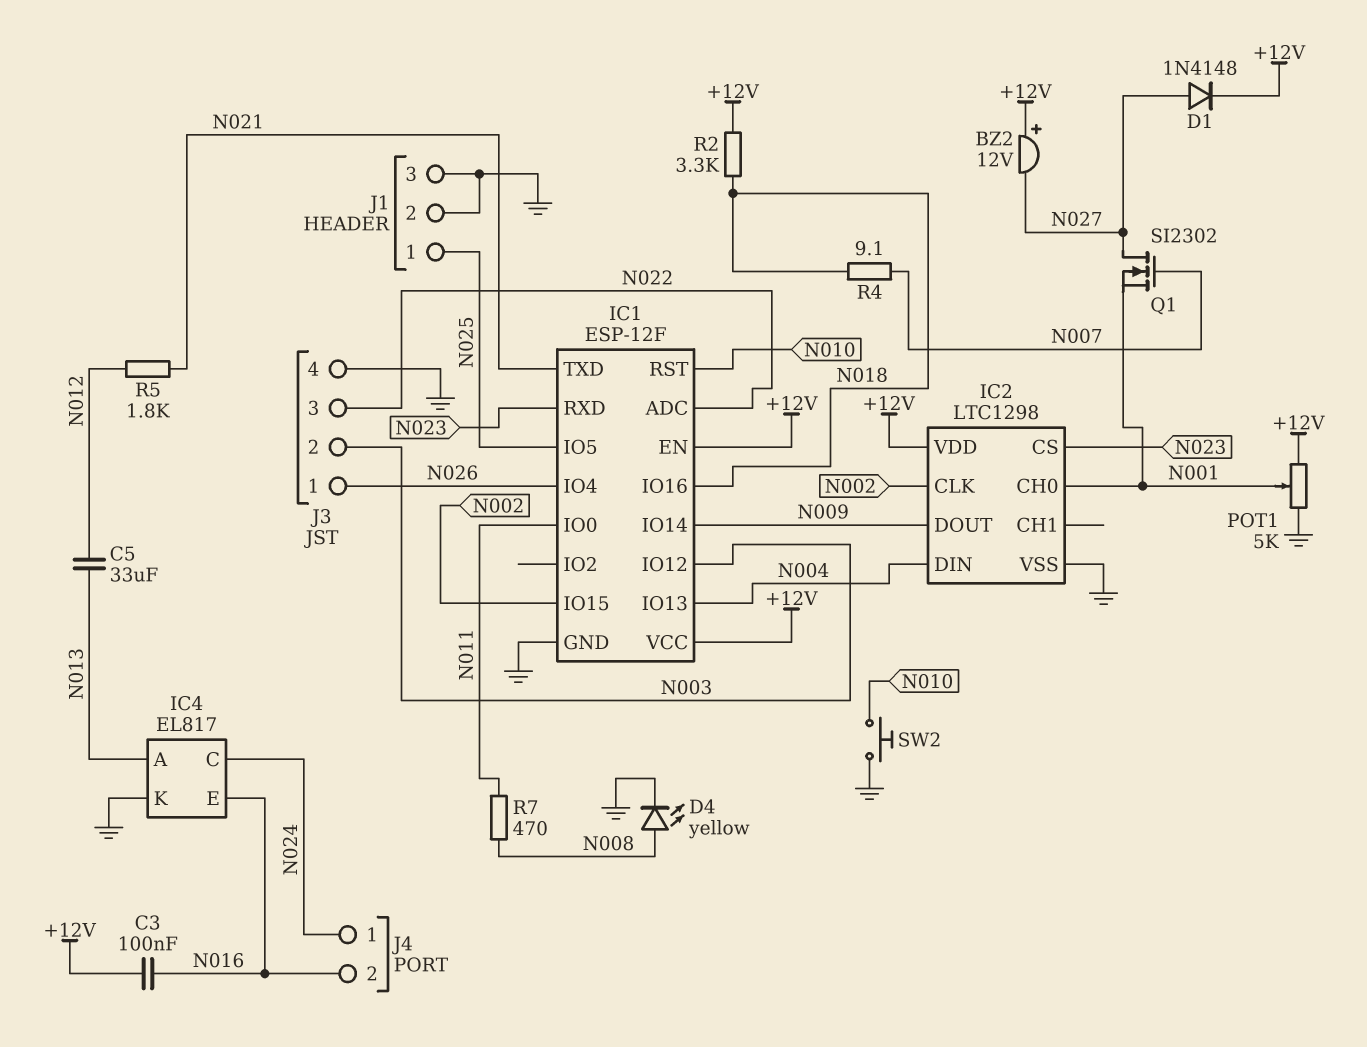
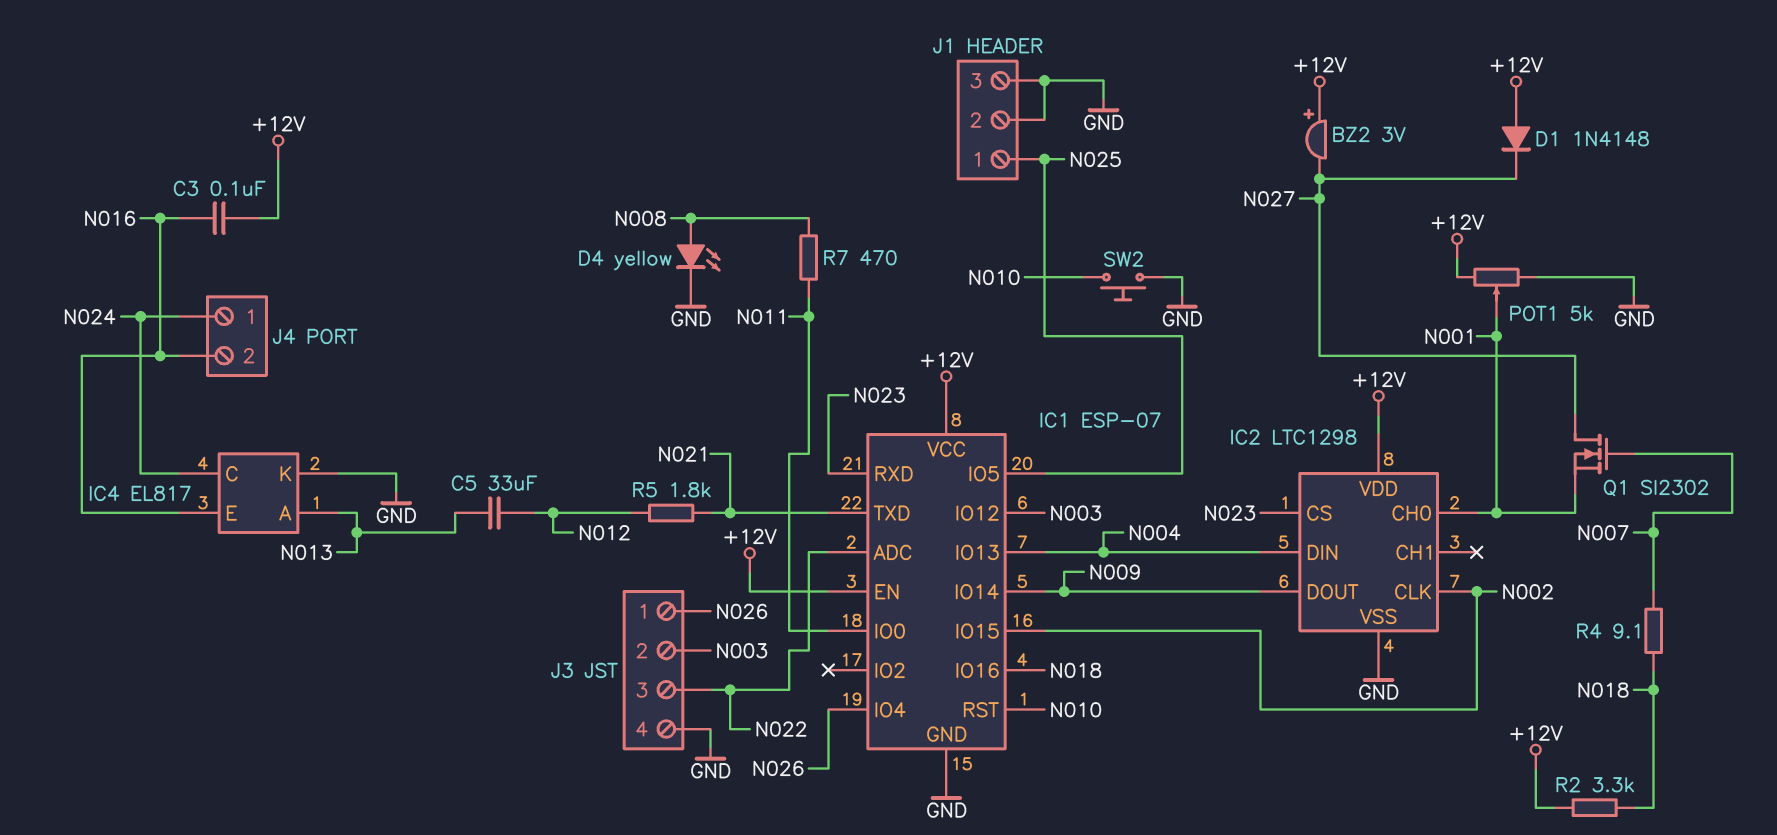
BZ2: buzzer 12V (plus +12V, minus N027) -> buzzer 3V (plus +12V, minus N027)
D1: diode 1N4148 (A N027, K +12V) -> diode 1N4148 (A +12V, K N027)
IC1: ESP-12F -> ESP-07

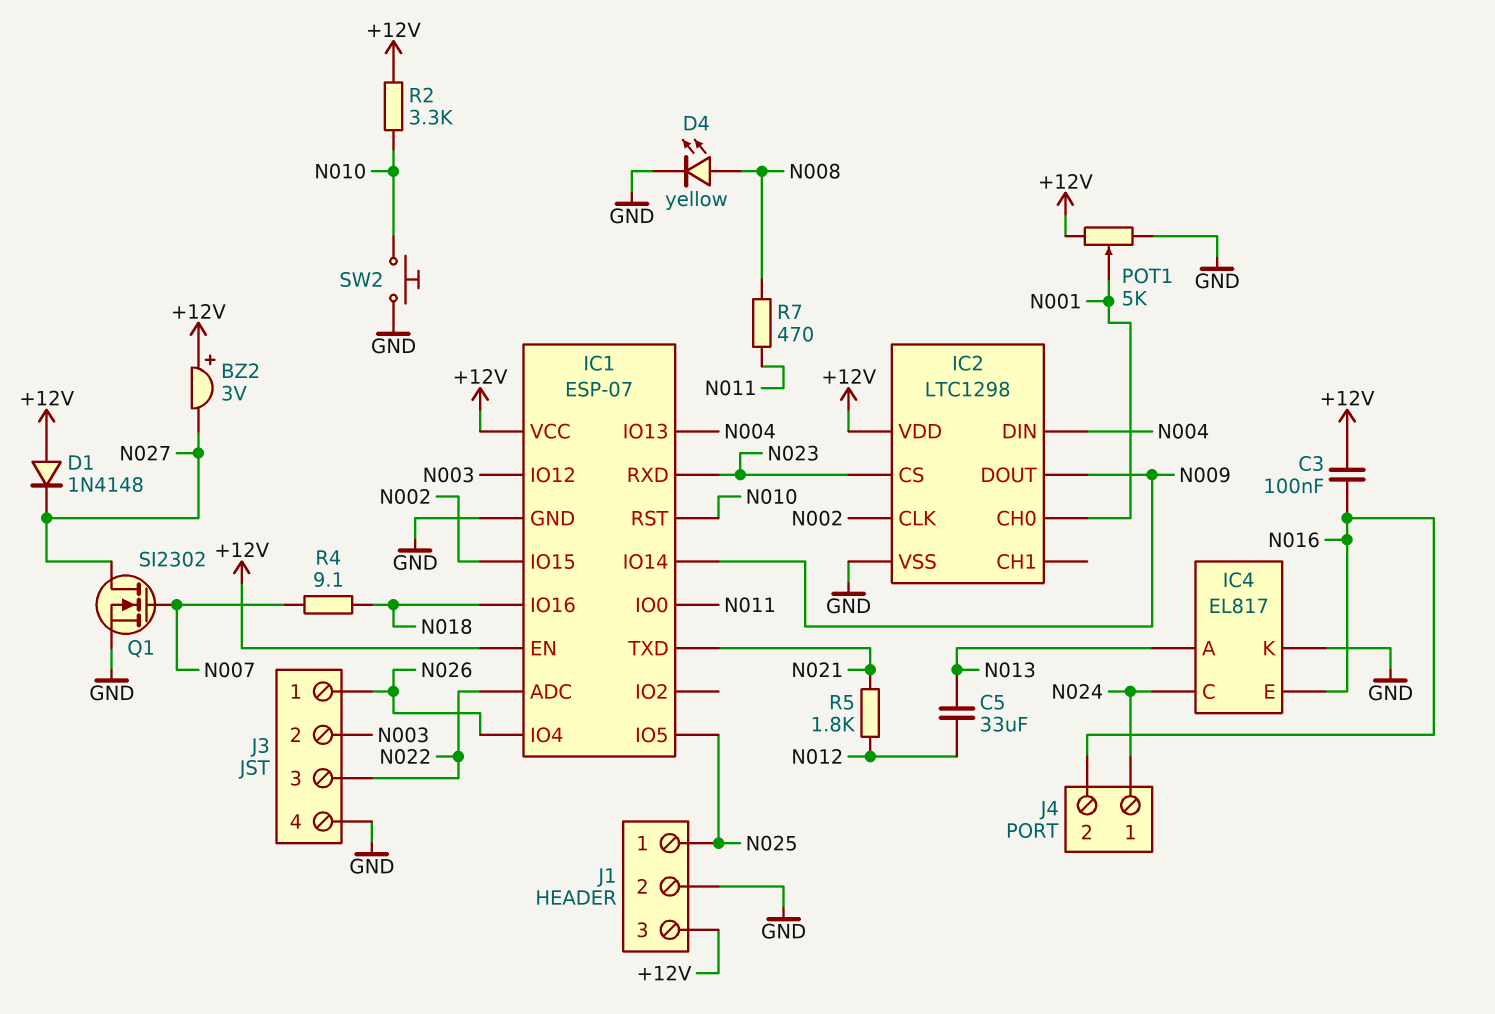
J1 pin 3: GND -> +12V
Q1: NMOS SI2302 (G N007, D N027, S N001) -> NMOS SI2302 (G N007, D N027, S GND)
R2: 3.3k (+12V, N018) -> 3.3k (+12V, N010)

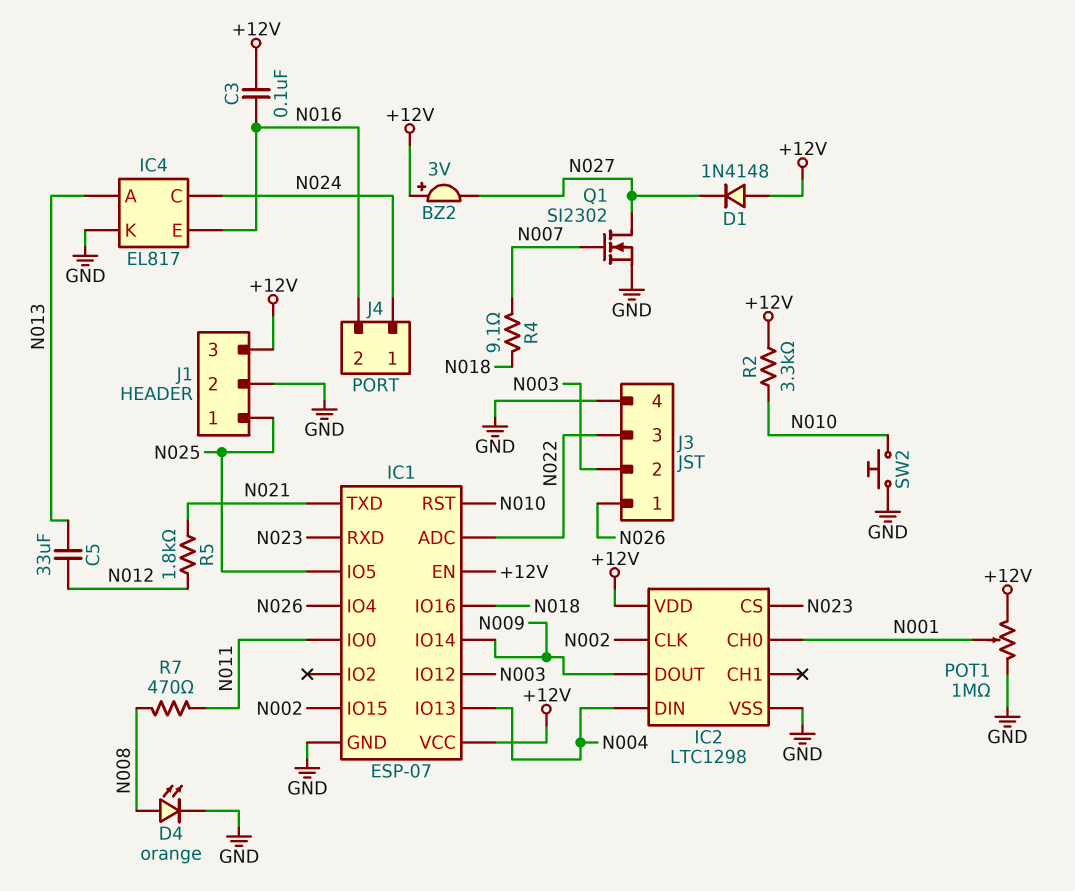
D4: LED yellow (A N008, K GND) -> LED orange (A N008, K GND)
POT1: 5k (+12V, GND, wiper N001) -> 1M (+12V, GND, wiper N001)

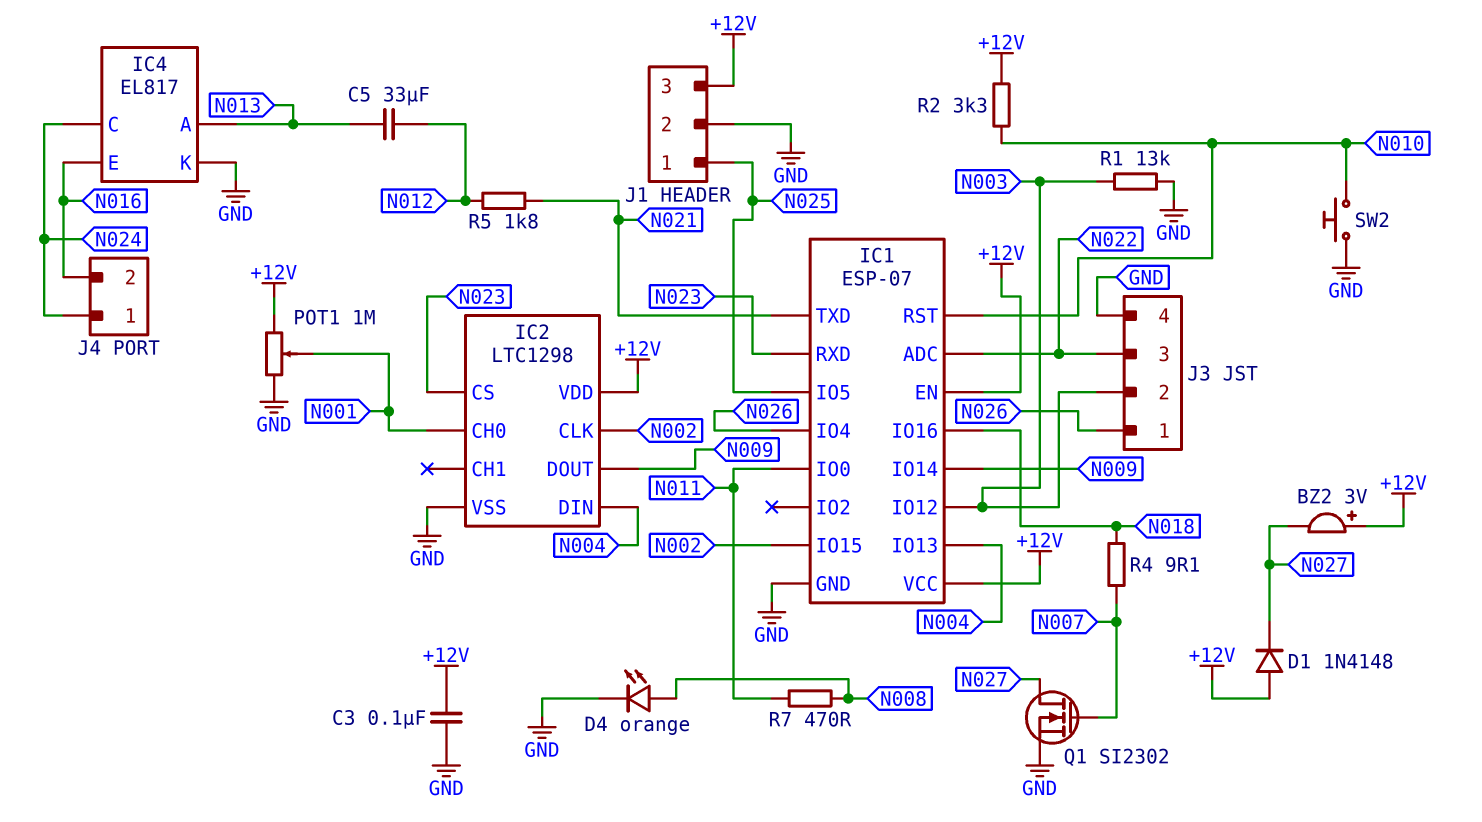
C3: 100nF (+12V, N016) -> 100nF (+12V, GND)
R1: none -> 13k (GND, N003)

